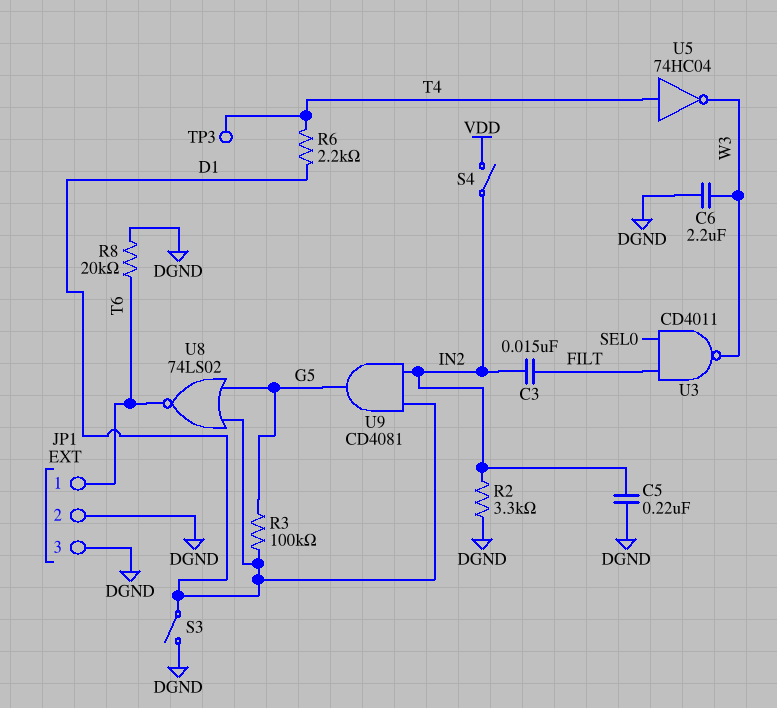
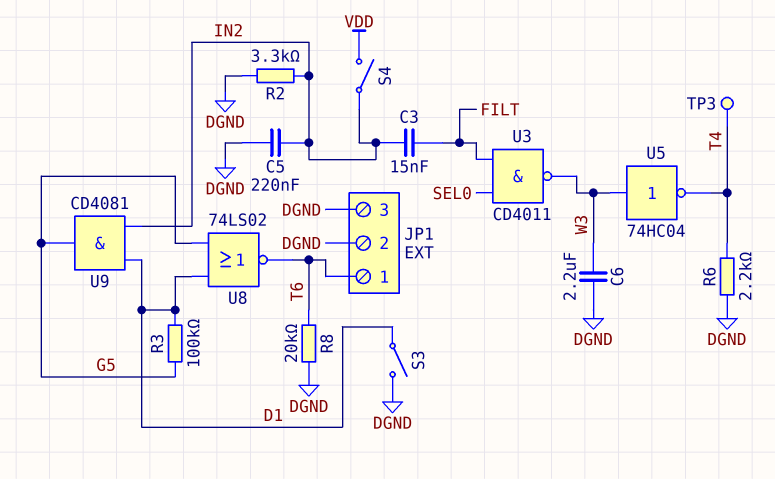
R6: 2.2k (D1, T4) -> 2.2k (DGND, T4)
U5: NOT 74HC04 (in T4, out W3) -> NOT 74HC04 (in W3, out T4)

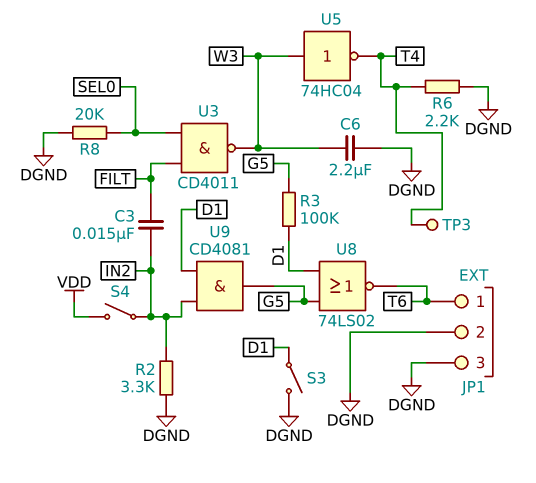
C5: 220nF (DGND, IN2) -> none
R8: 20k (DGND, T6) -> 20k (DGND, SEL0)

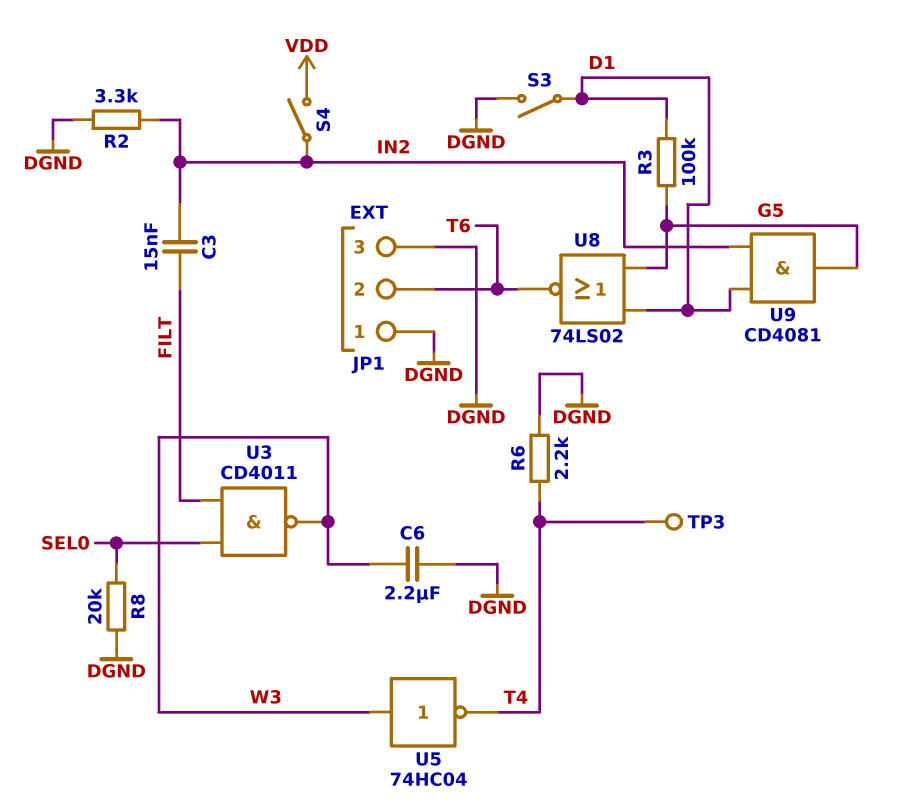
JP1 pin 1: T6 -> DGND
JP1 pin 2: DGND -> T6

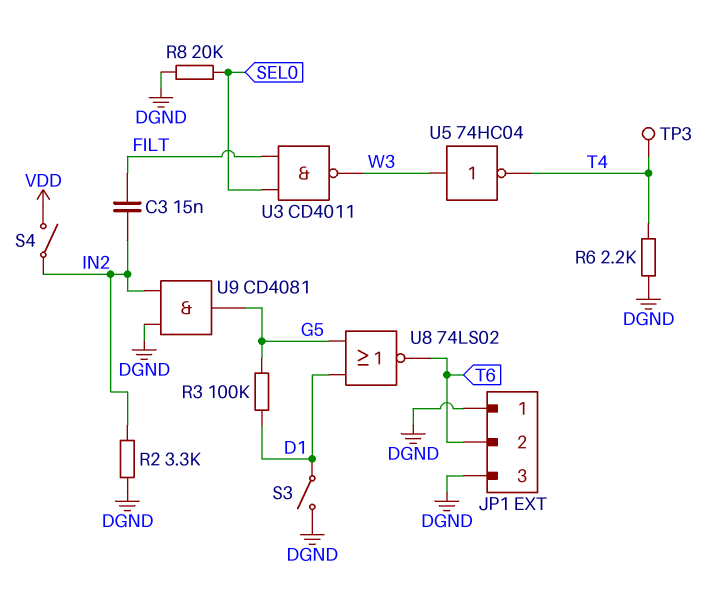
C6: 2.2uF (DGND, W3) -> none
U9: AND CD4081 (in D1, in IN2, out G5) -> AND CD4081 (in DGND, in IN2, out G5)

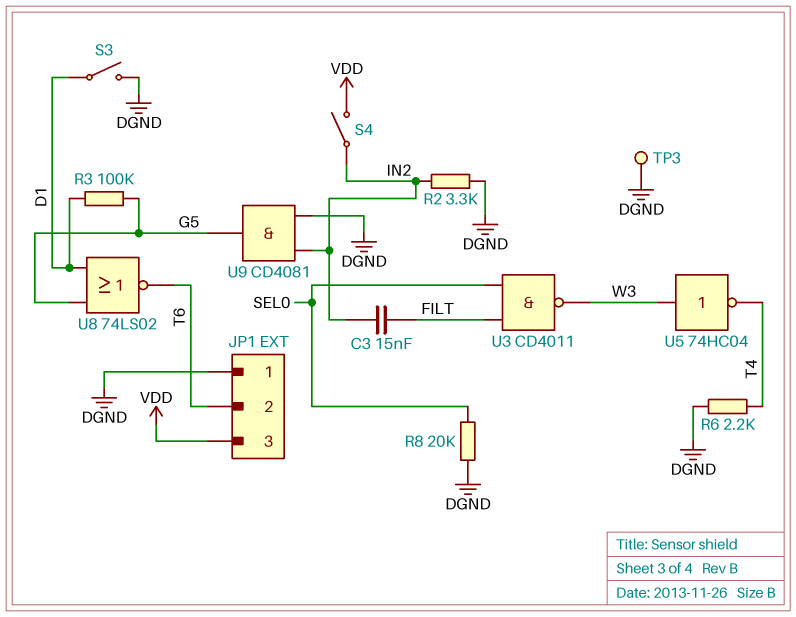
JP1 pin 3: DGND -> VDD
TP3: test point (T4) -> test point (DGND)

